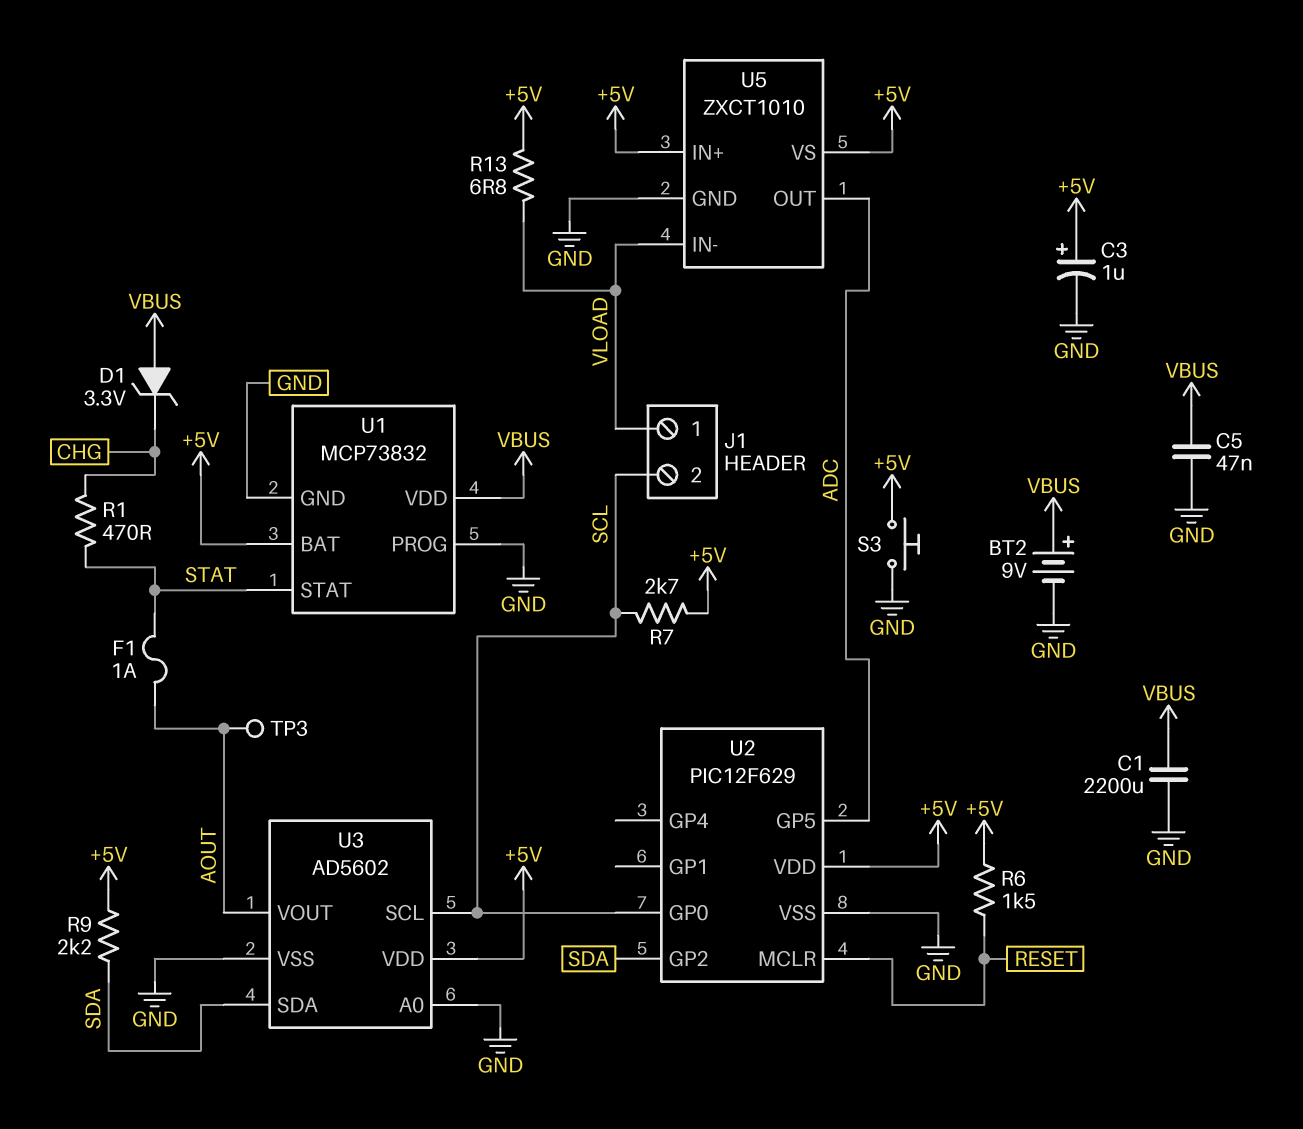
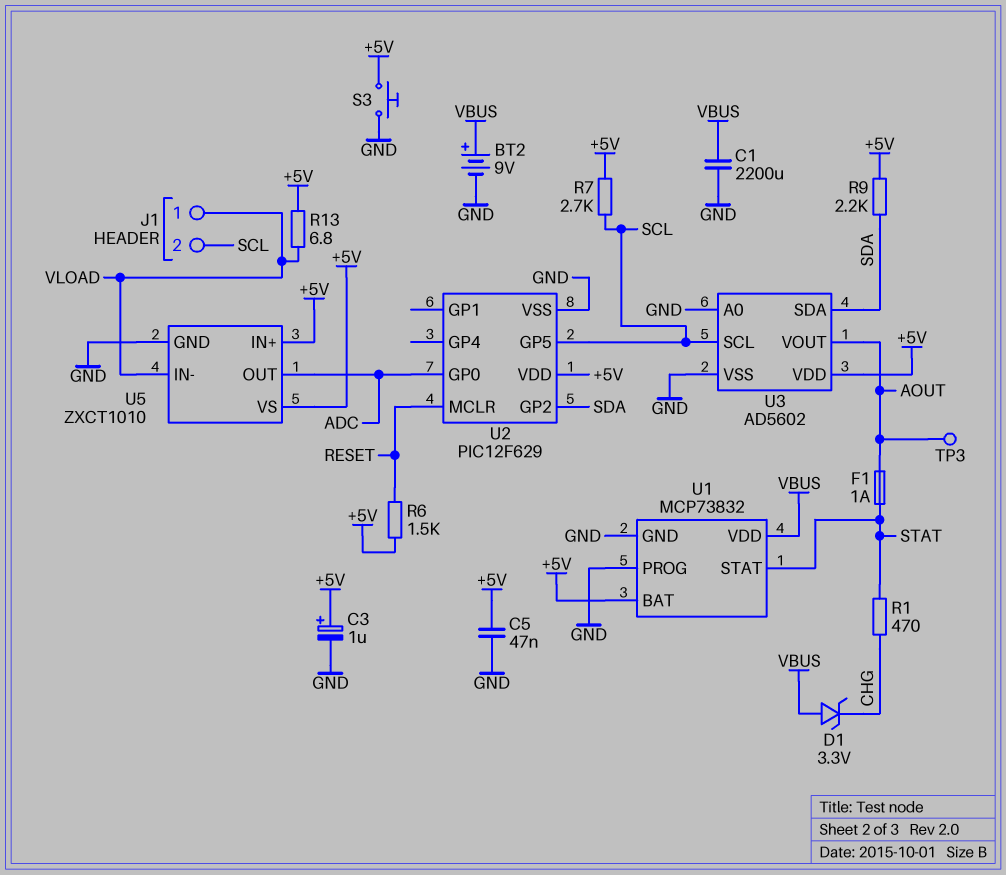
C5: 47nF (GND, VBUS) -> 47nF (+5V, GND)
U2 pin GP0: SCL -> ADC
U2 pin GP5: ADC -> SCL

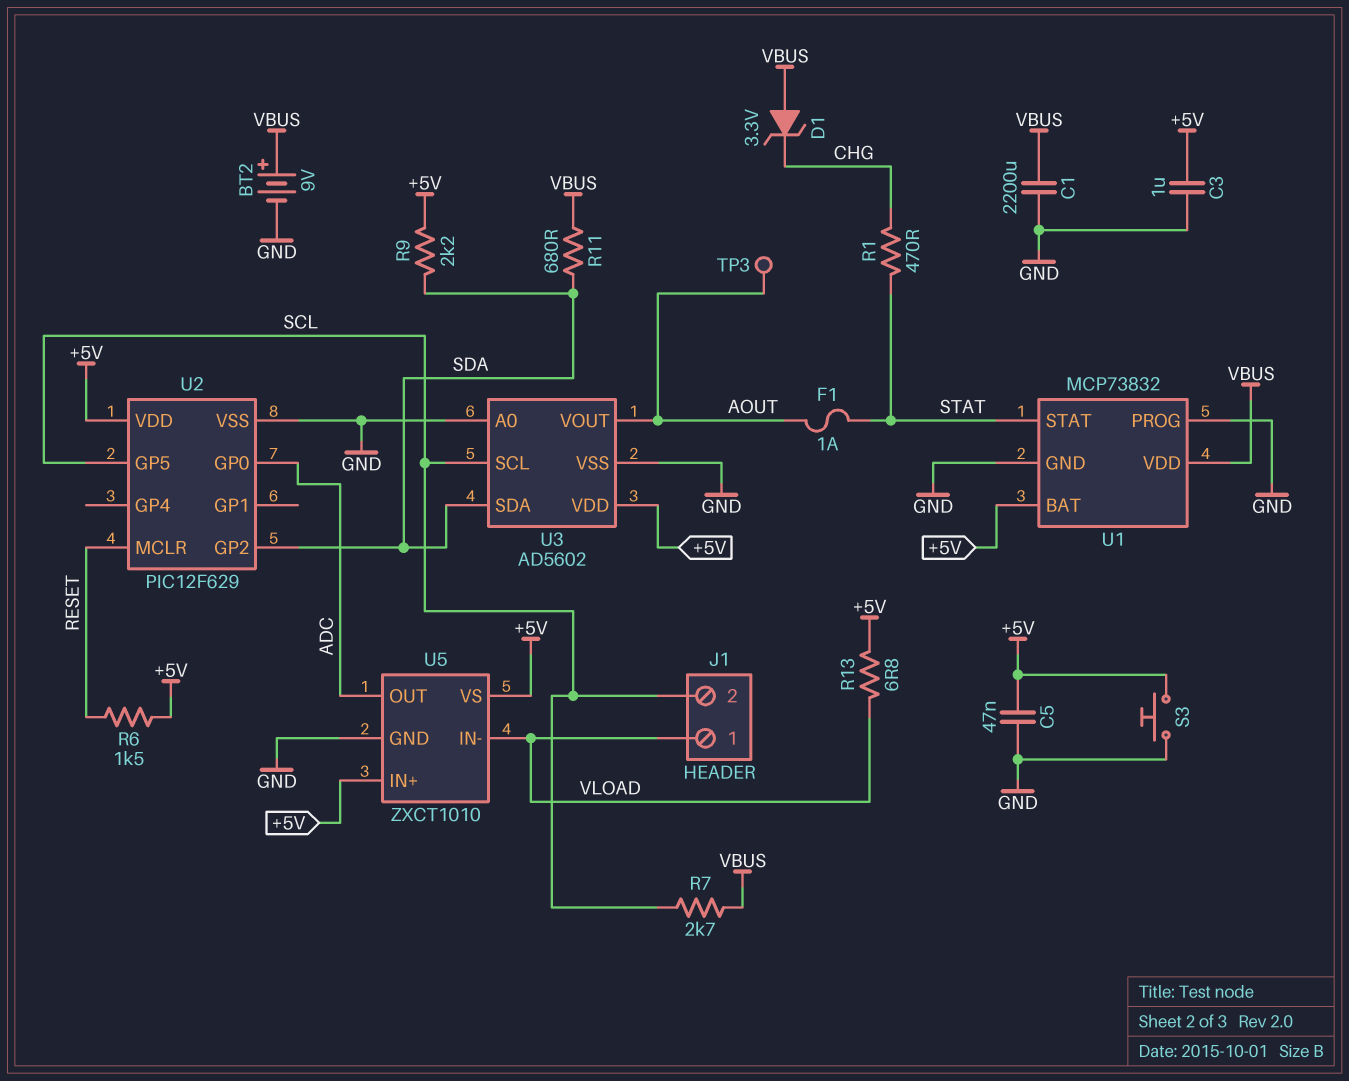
C3: 1uF (plus +5V, minus GND) -> 1uF (+5V, GND)
R7: 2.7k (+5V, SCL) -> 2.7k (SCL, VBUS)
R11: none -> 680 (SDA, VBUS)

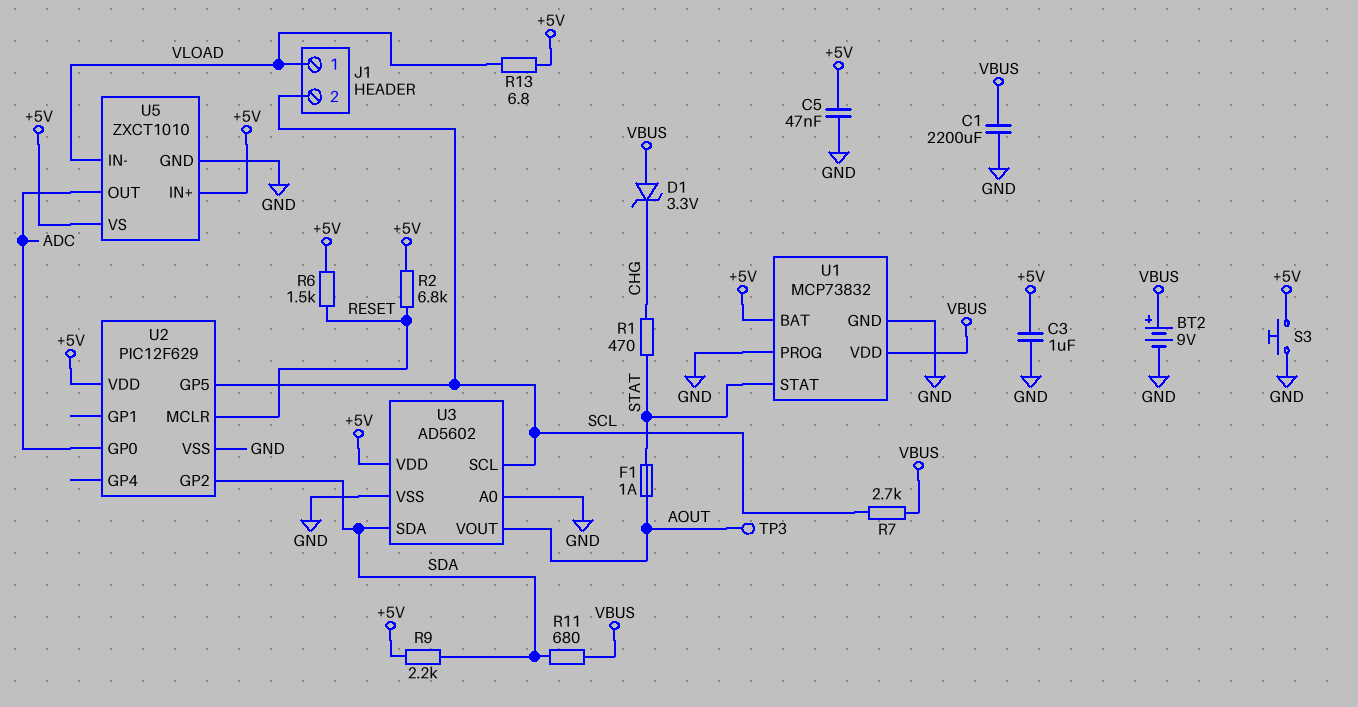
R2: none -> 6.8k (+5V, RESET)

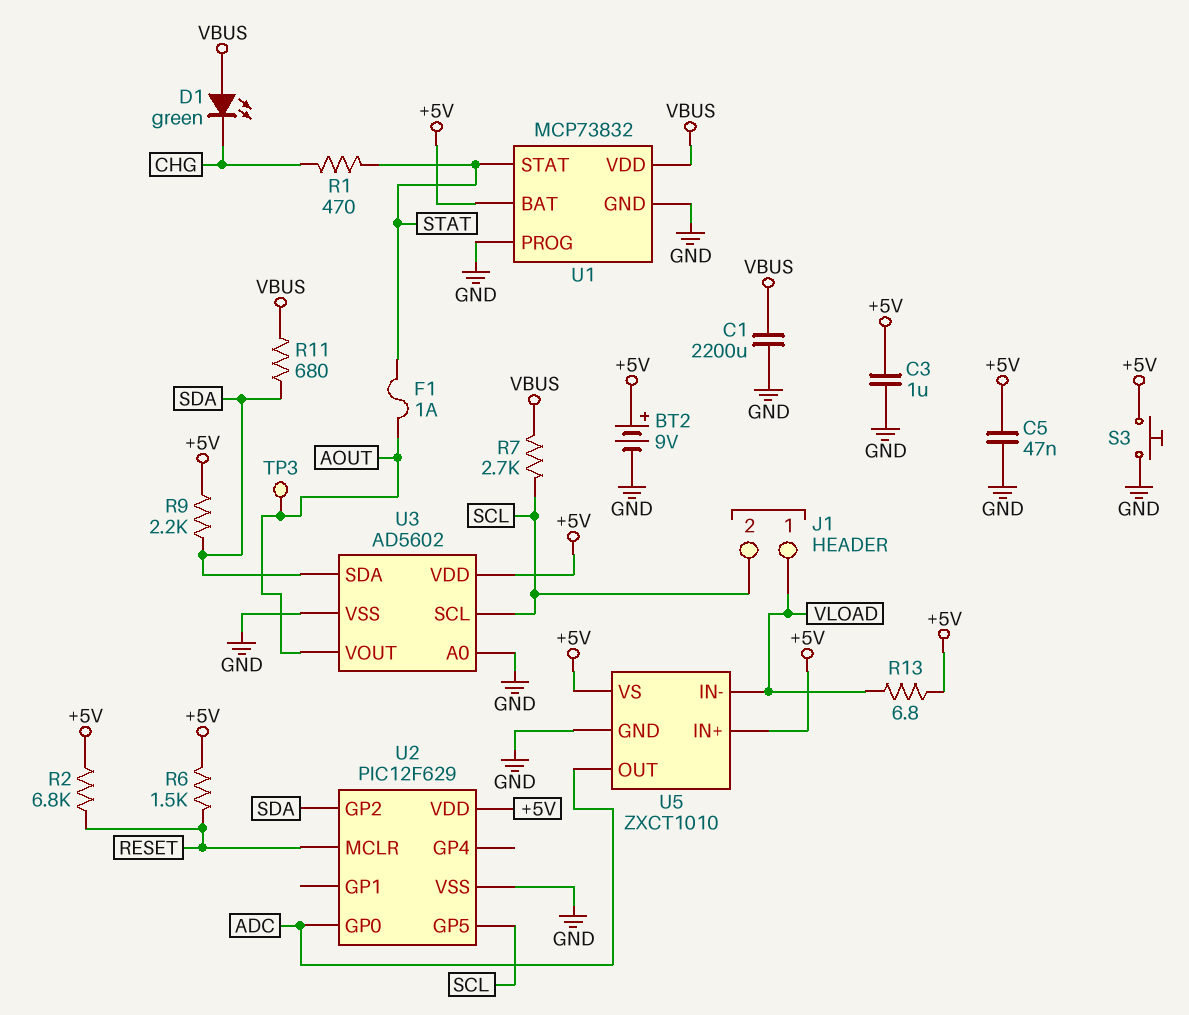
BT2: 9V (plus VBUS, minus GND) -> 9V (plus +5V, minus GND)
D1: zener 3.3V (A VBUS, K CHG) -> LED green (A VBUS, K CHG)

